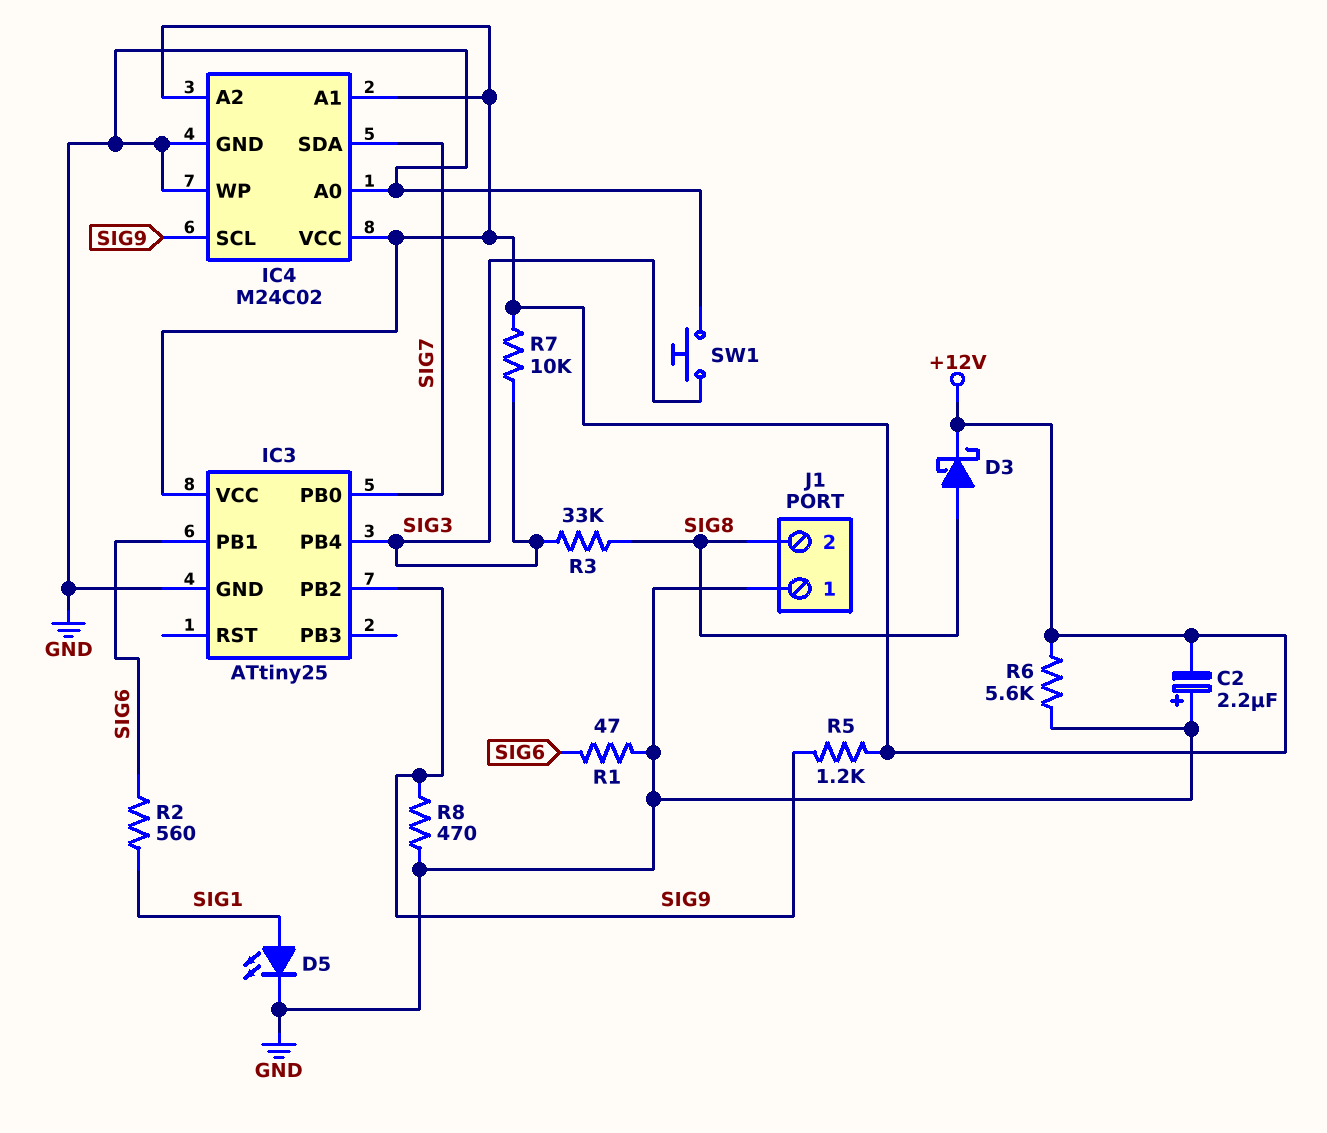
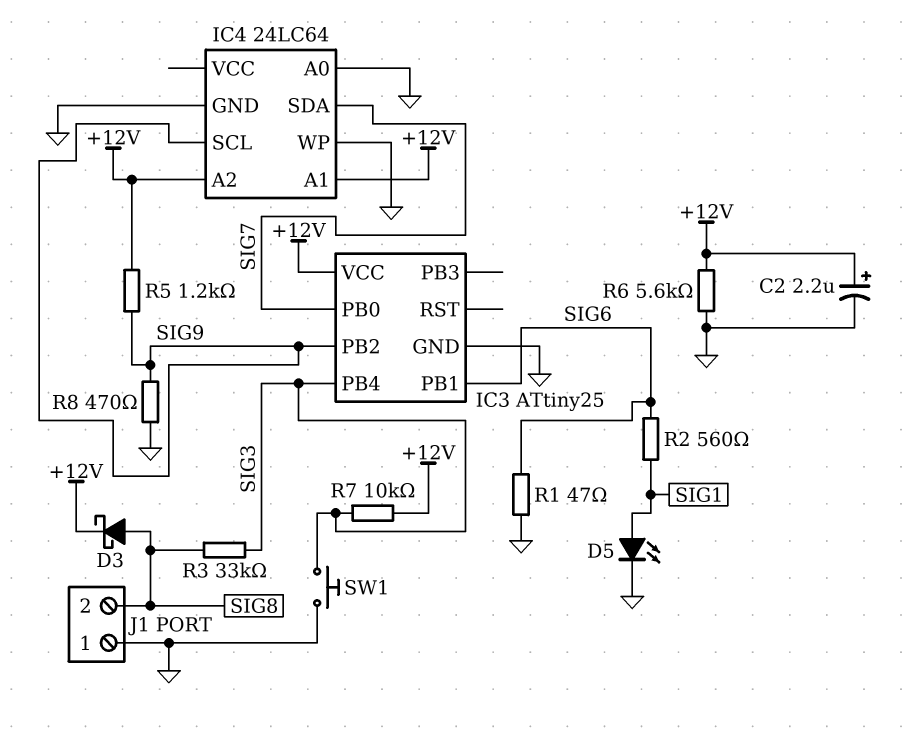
C2: 2.2uF (plus GND, minus +12V) -> 2.2uF (plus +12V, minus GND)
IC4: M24C02 -> 24LC64
IC4 pin VCC: +12V -> none

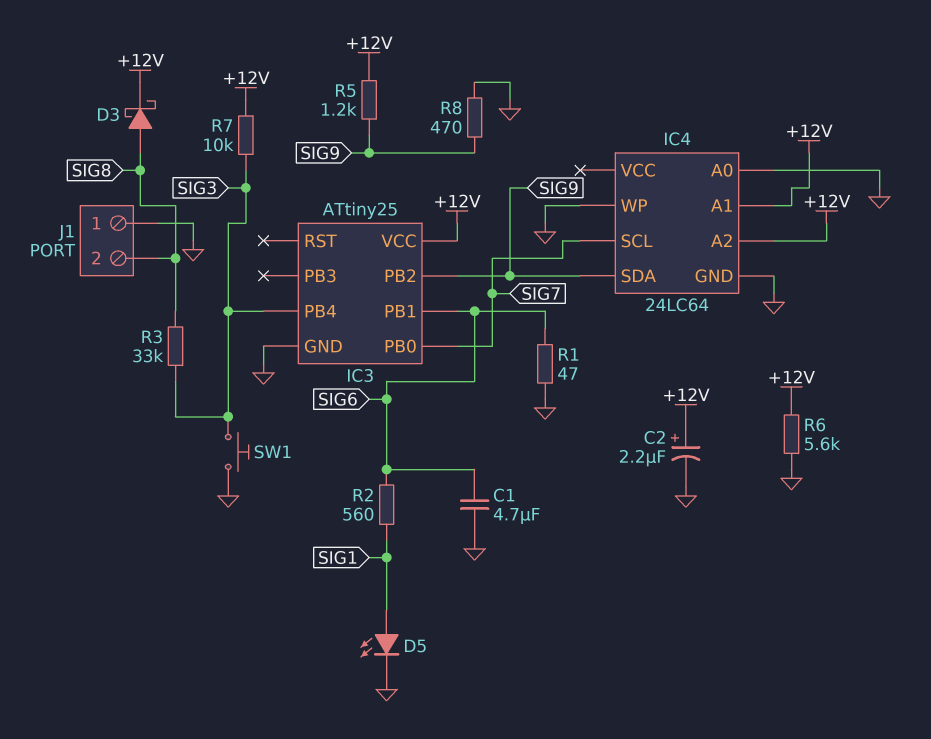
C1: none -> 4.7uF (GND, SIG6)
IC4 pin SCL: SIG9 -> SIG7
IC4 pin SDA: SIG7 -> SIG9

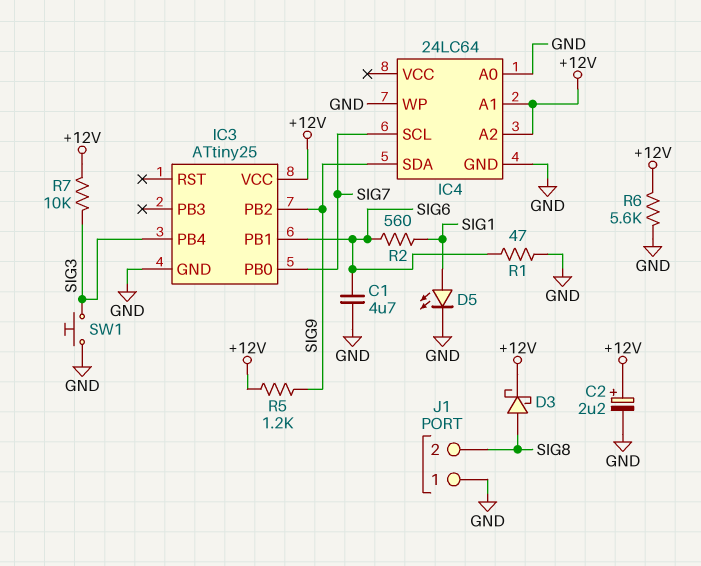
R3: 33k (SIG3, SIG8) -> none
R8: 470 (GND, SIG9) -> none

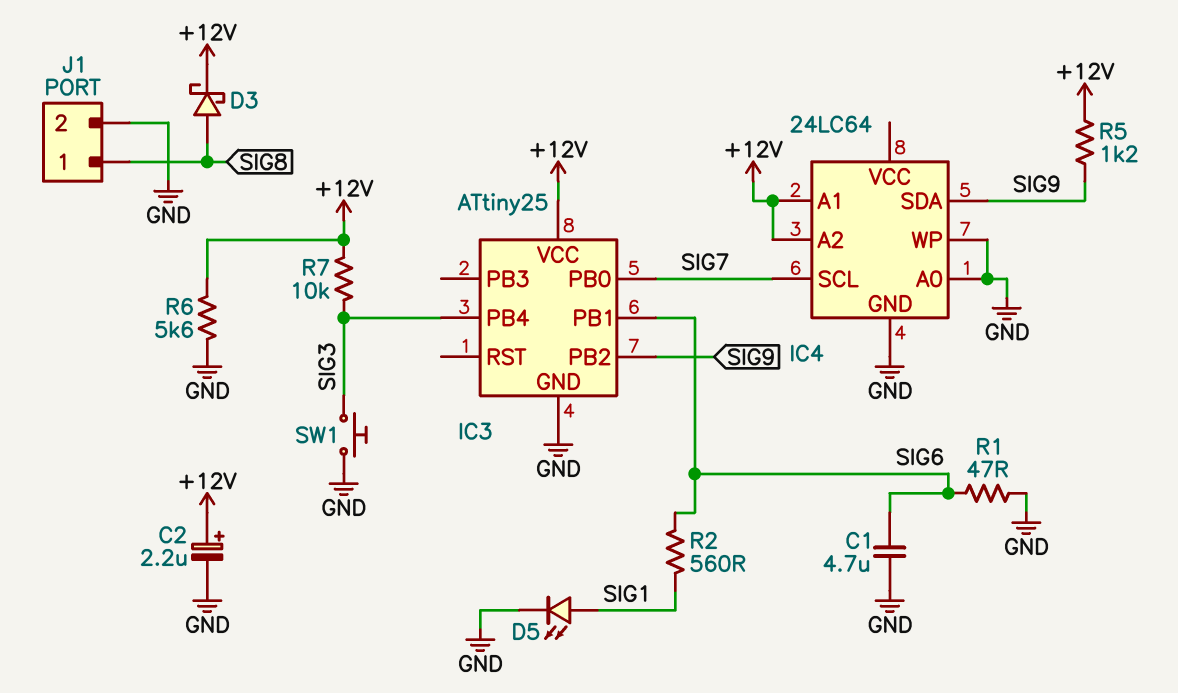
J1 pin 1: GND -> SIG8
J1 pin 2: SIG8 -> GND

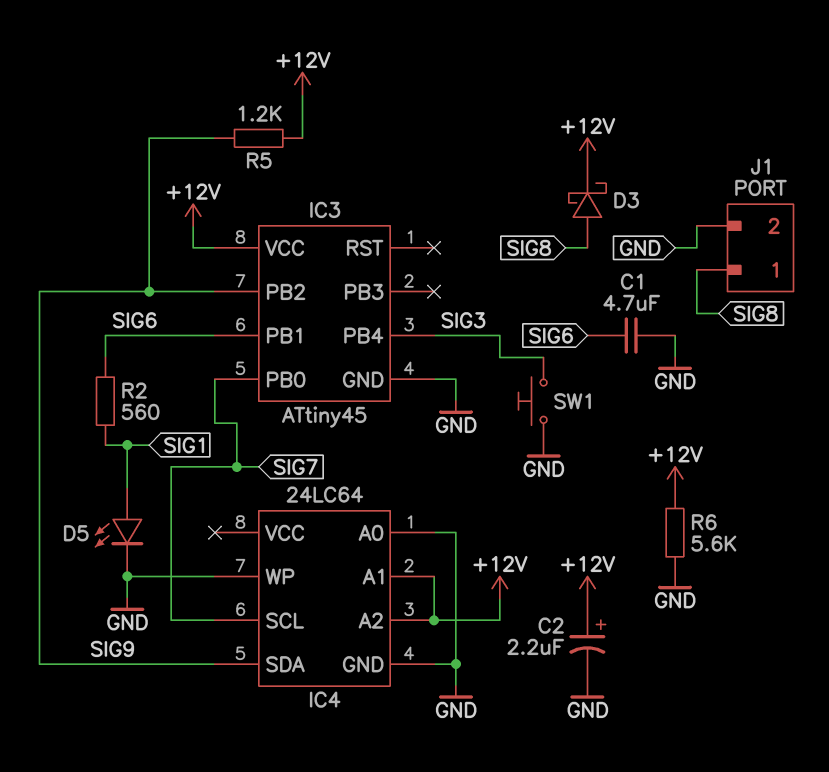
IC3: ATtiny25 -> ATtiny45
R1: 47 (GND, SIG6) -> none
R7: 10k (+12V, SIG3) -> none

